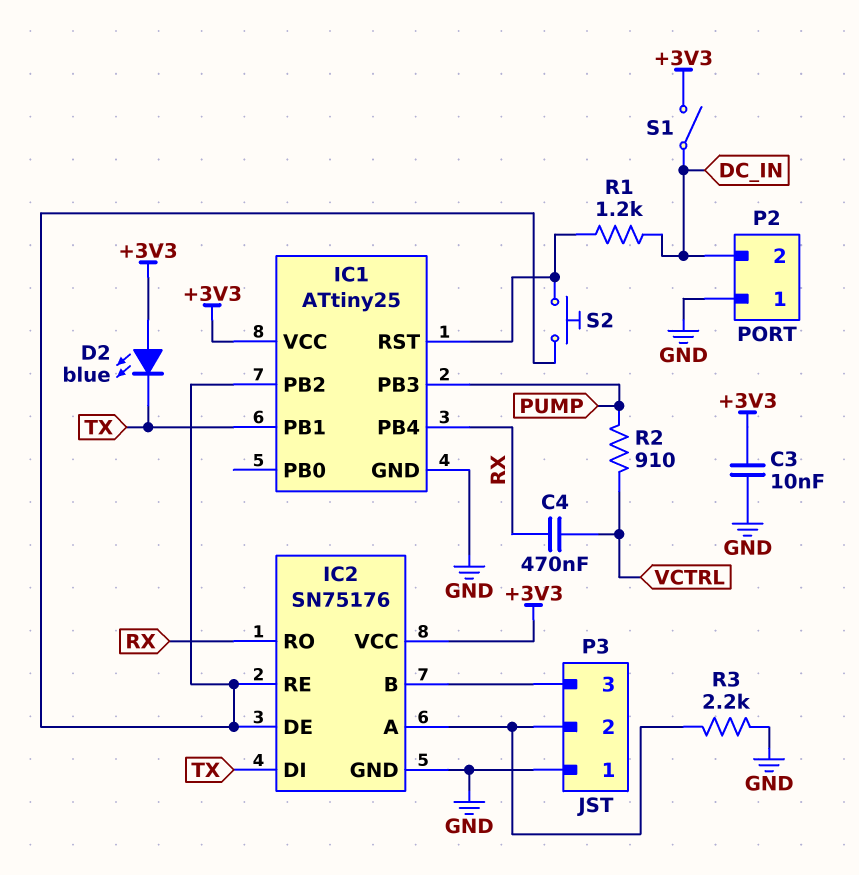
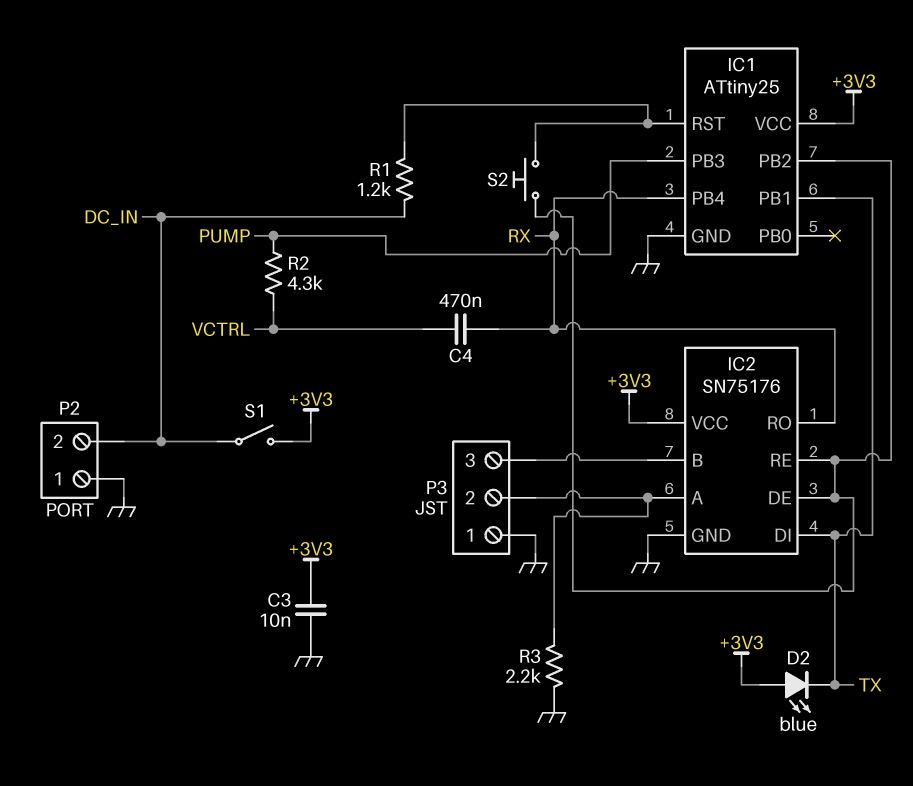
R2: 910 (PUMP, VCTRL) -> 4.3k (PUMP, VCTRL)

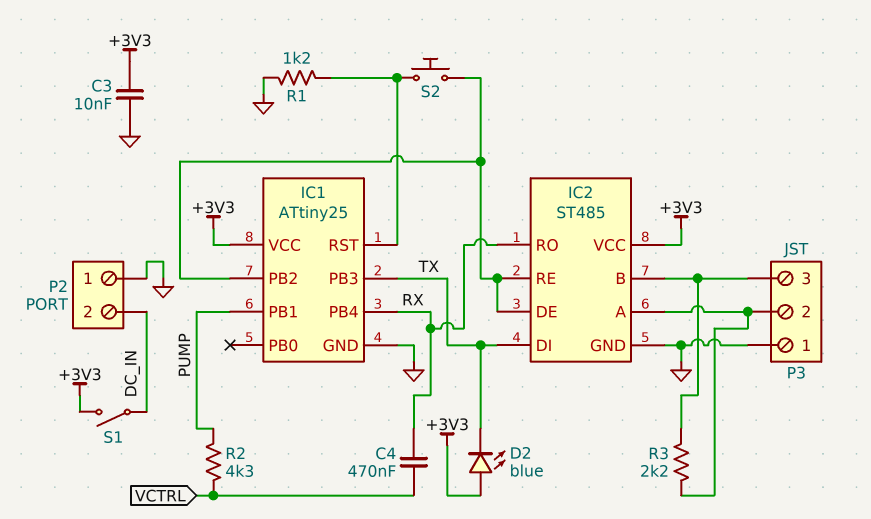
IC1 pin PB1: TX -> PUMP
IC1 pin PB3: PUMP -> TX
IC2: SN75176 -> ST485
R1: 1.2k (DC_IN, IC1/RST) -> 1.2k (GND, IC1/RST)
R3: 2.2k (GND, IC2/A) -> 2.2k (IC2/A, IC2/B)

